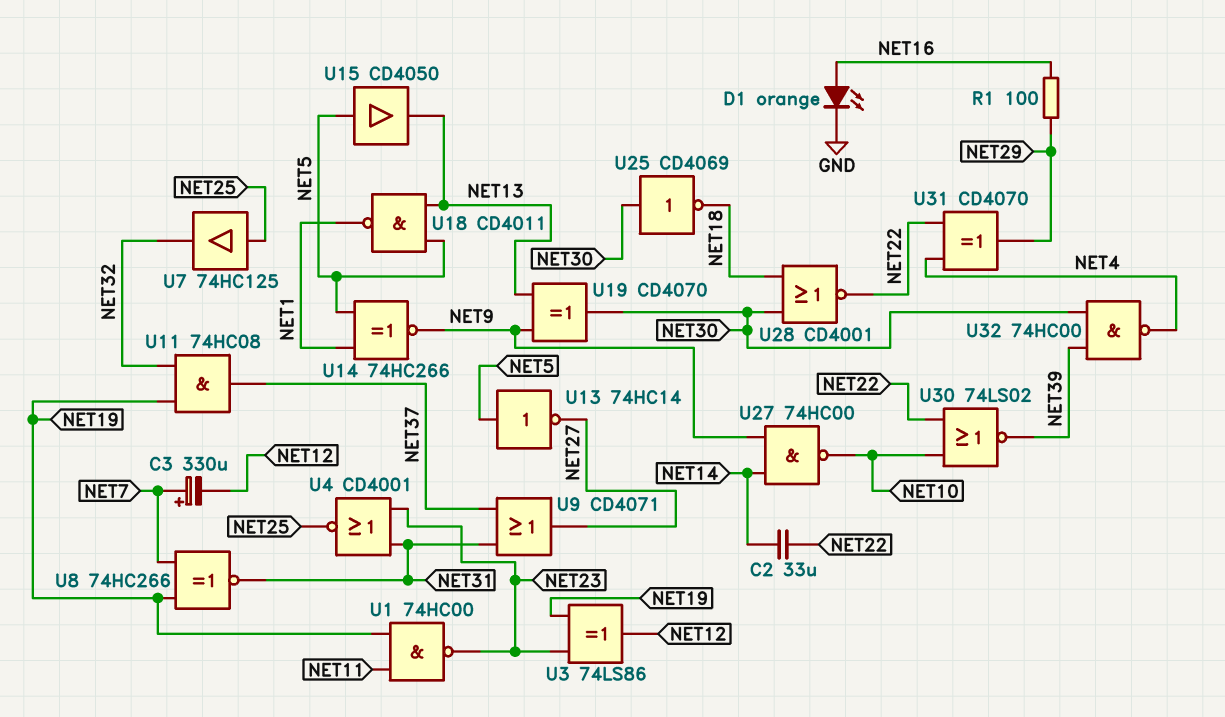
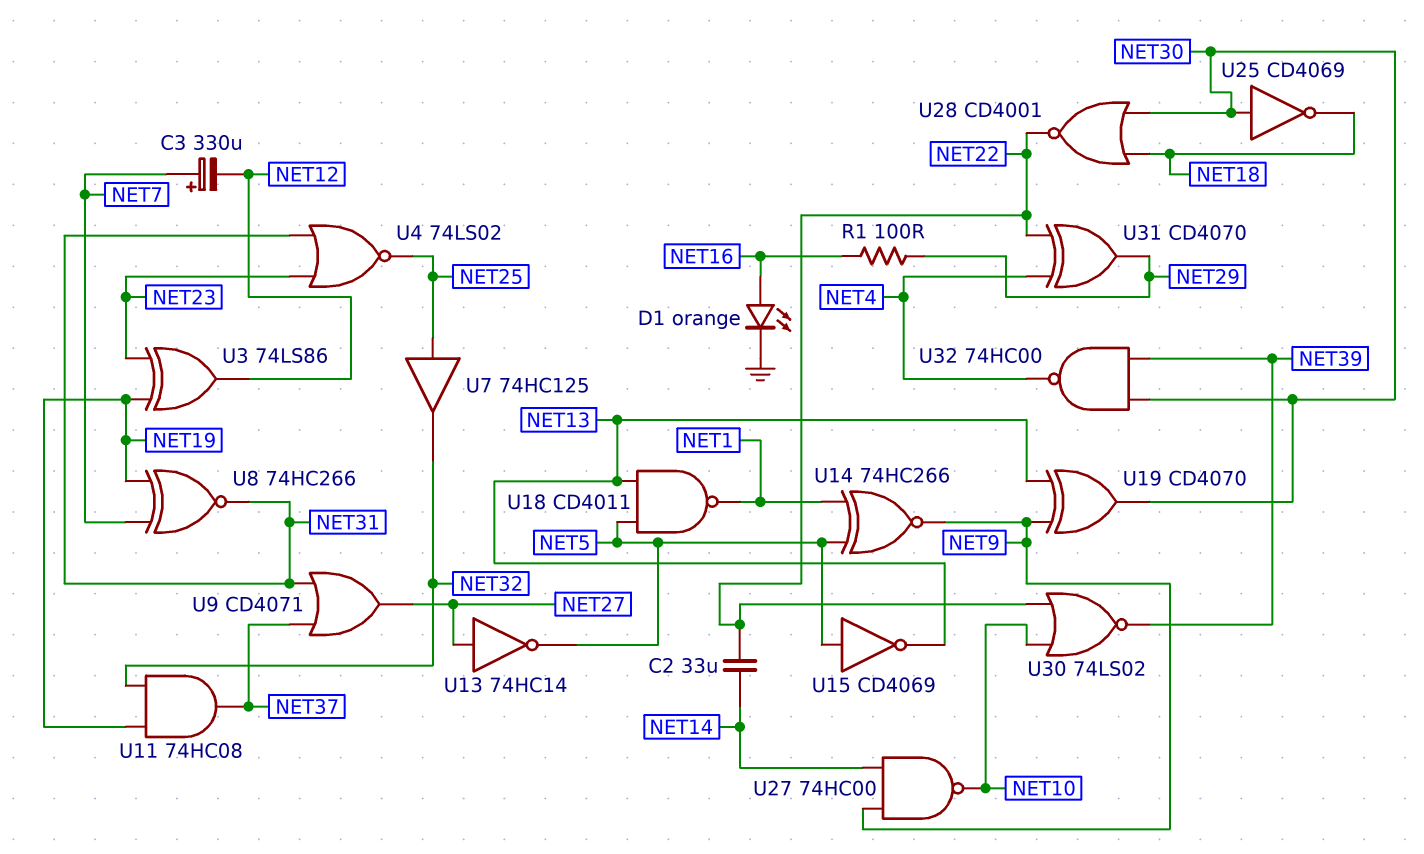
U1: NAND 74HC00 (in NET11, in NET19, out NET23) -> none
U4: NOR CD4001 (in NET23, in NET31, out NET25) -> NOR 74LS02 (in NET23, in NET31, out NET25)
U13: NOT 74HC14 (in NET5, out NET27) -> NOT 74HC14 (in NET27, out NET5)
U15: buffer CD4050 (in NET5, out NET13) -> NOT CD4069 (in NET5, out NET13)

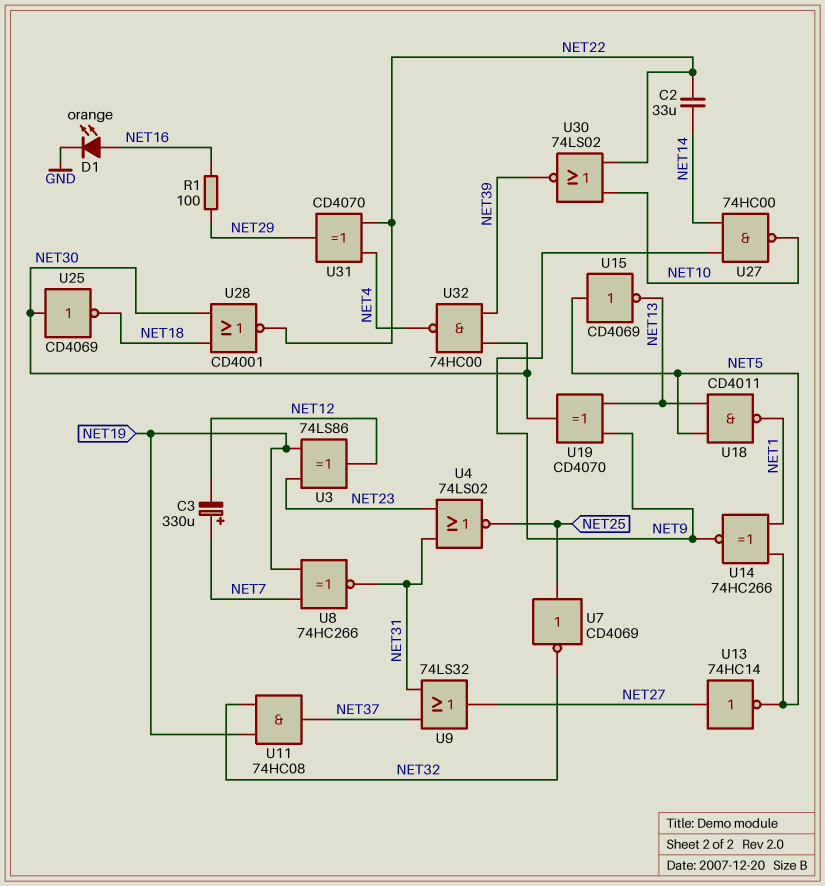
U7: buffer 74HC125 (in NET25, out NET32) -> NOT CD4069 (in NET25, out NET32)
U9: OR CD4071 (in NET31, in NET37, out NET27) -> OR 74LS32 (in NET31, in NET37, out NET27)

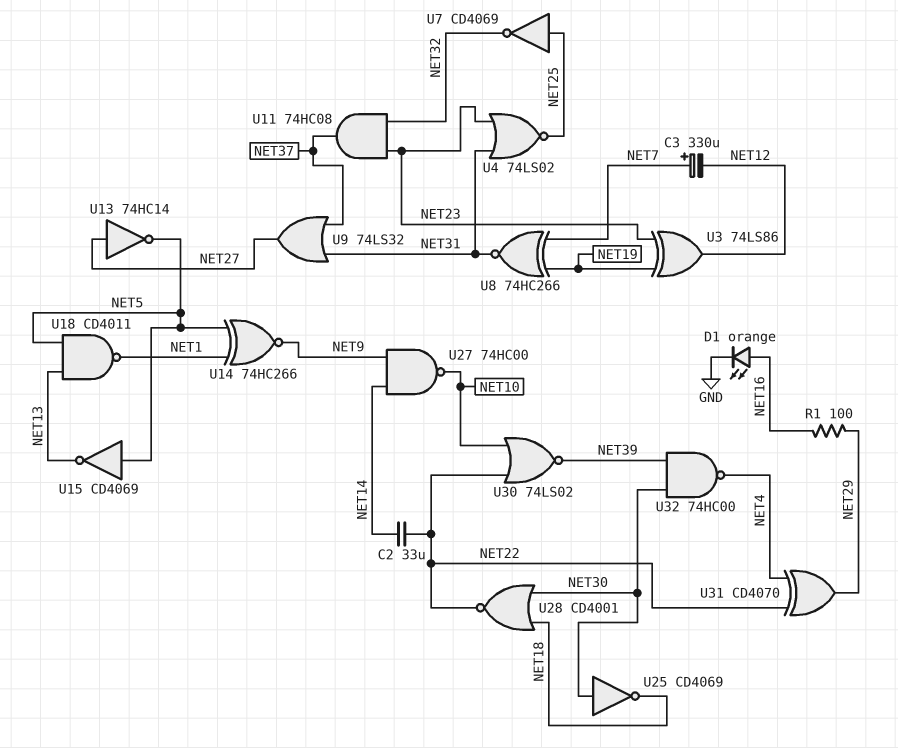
U11: AND 74HC08 (in NET19, in NET32, out NET37) -> AND 74HC08 (in NET23, in NET32, out NET37)
U19: XOR CD4070 (in NET9, in NET13, out NET30) -> none

